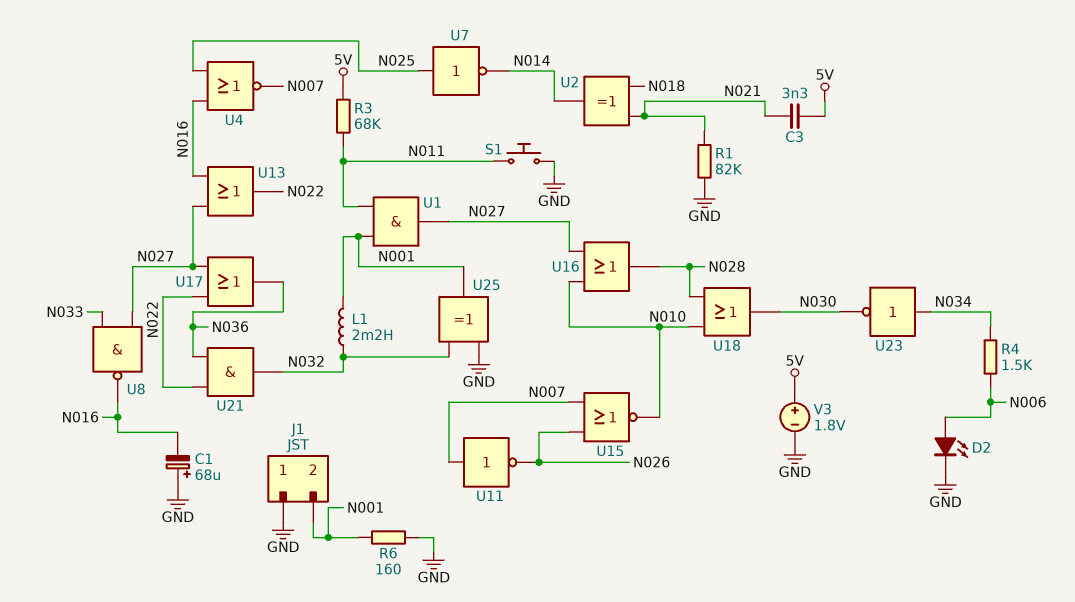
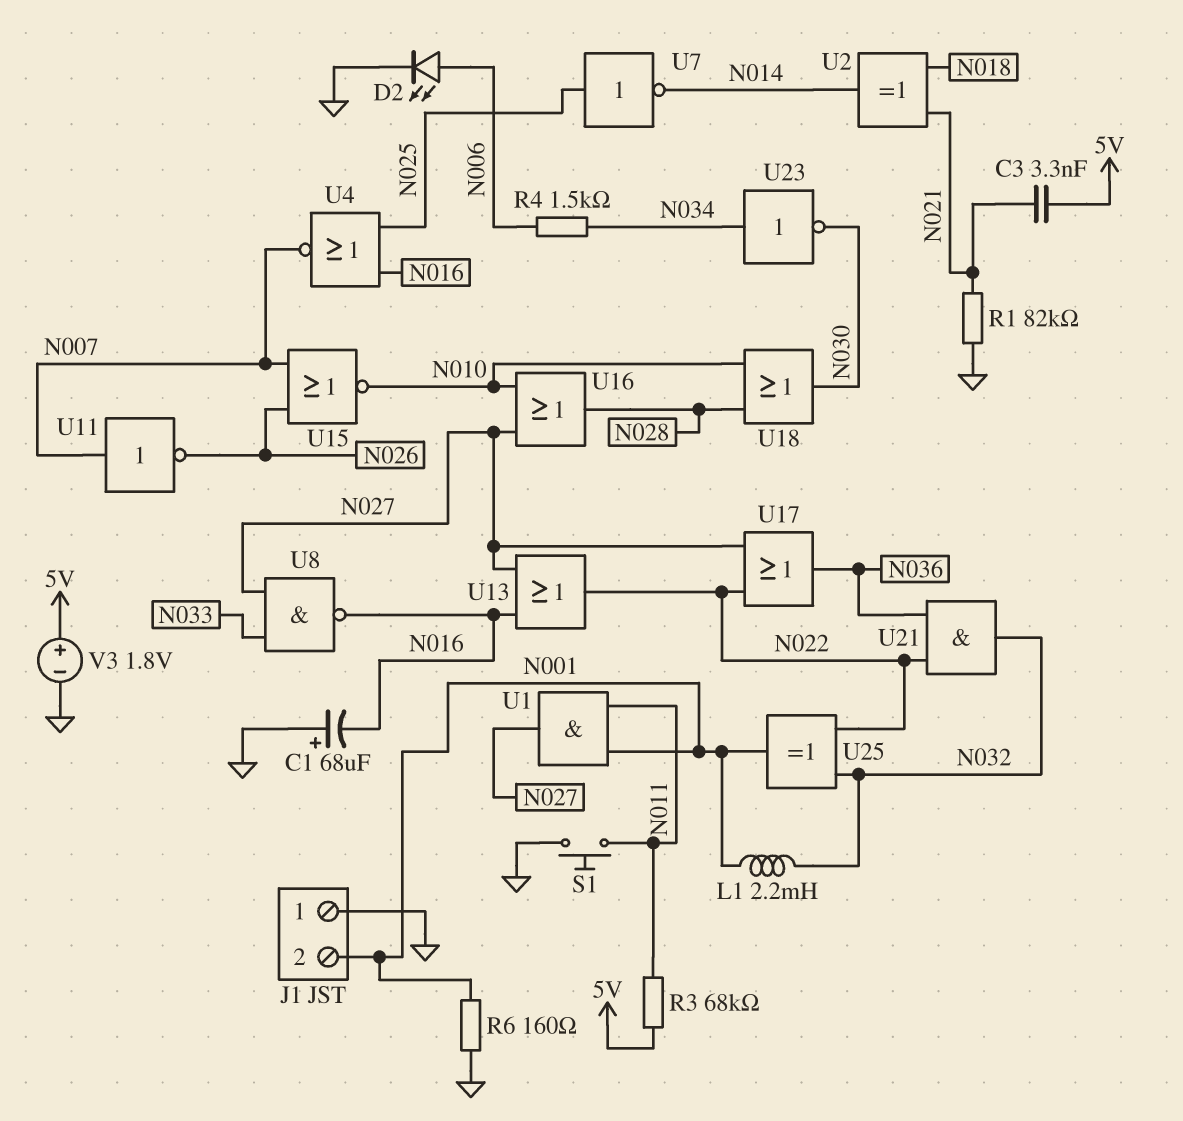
U25: XOR (in GND, in N032, out N001) -> XOR (in N022, in N032, out N001)

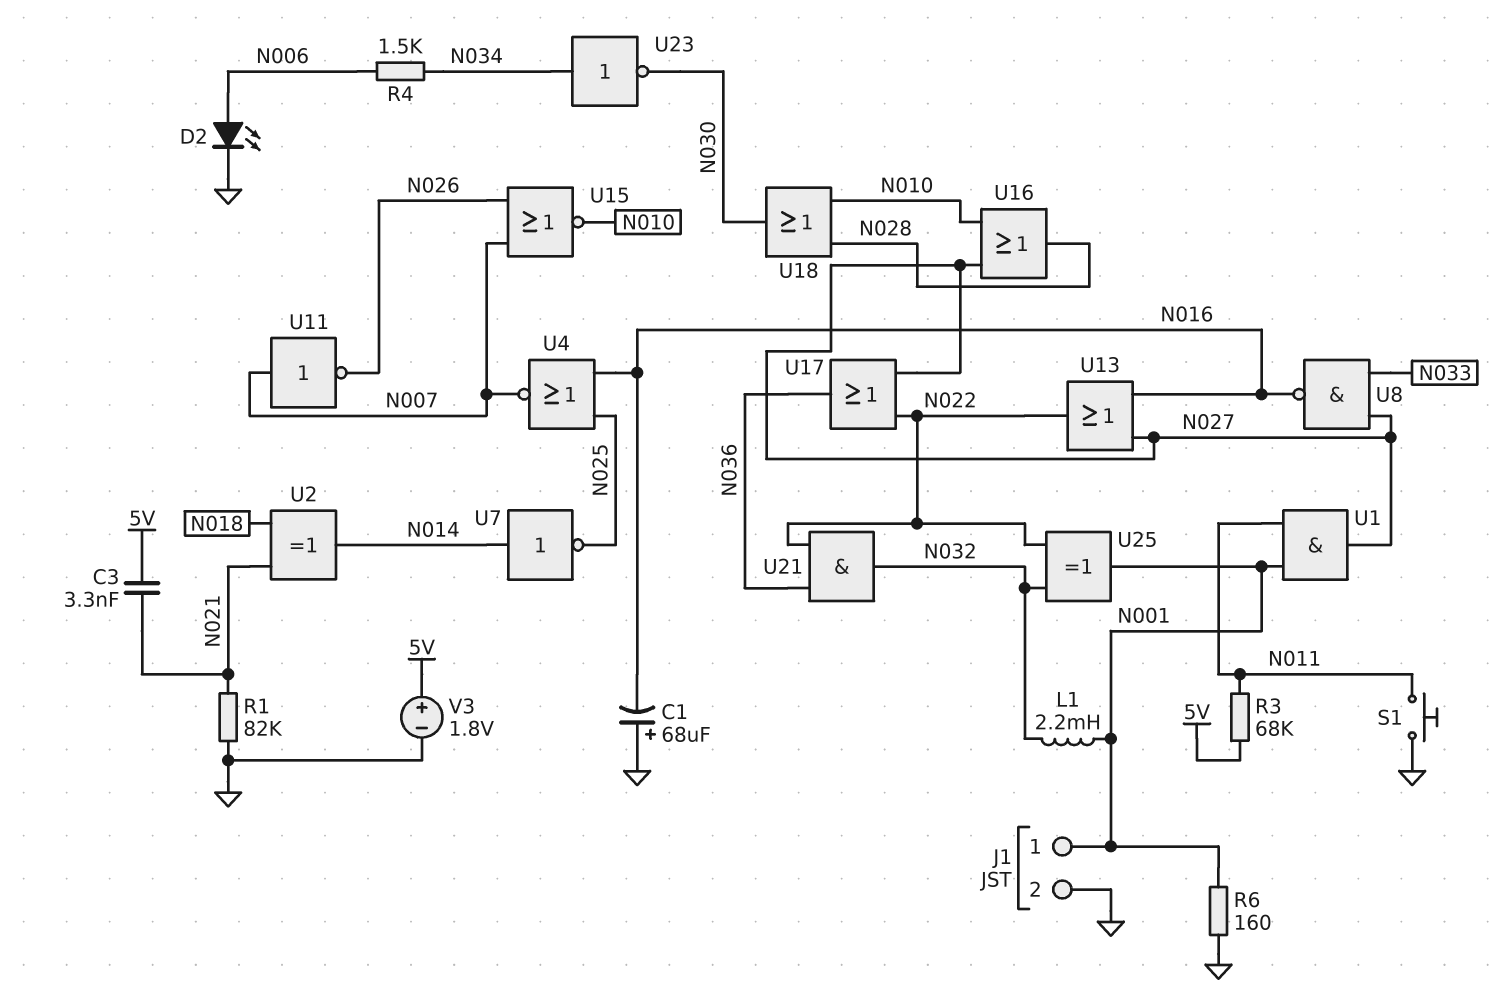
J1 pin 1: GND -> N001
J1 pin 2: N001 -> GND
U7: NOT (in N025, out N014) -> NOT (in N014, out N025)

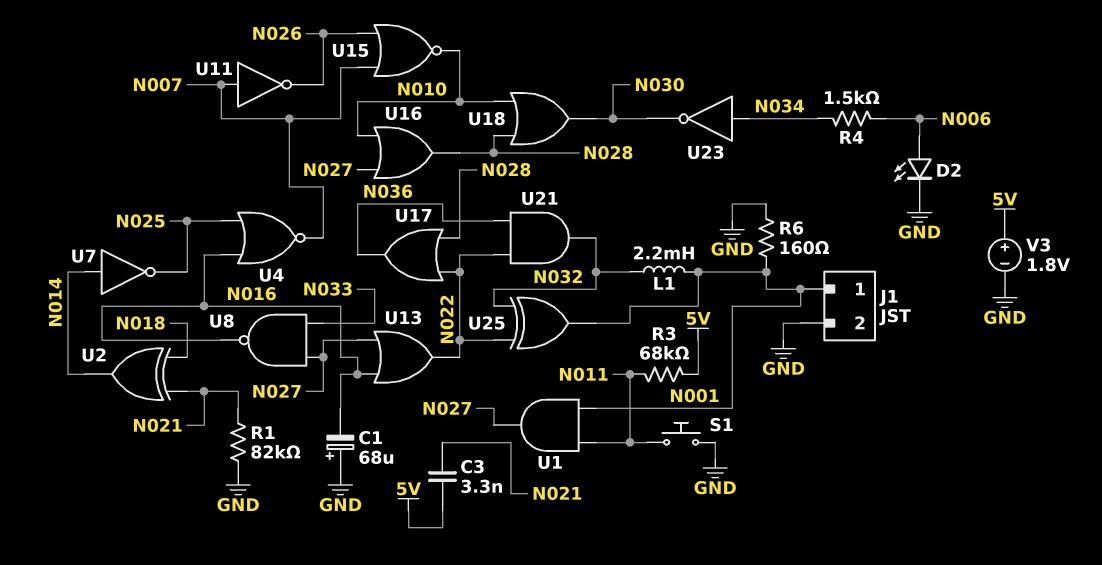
U17: OR (in N022, in N027, out N036) -> OR (in N022, in N028, out N036)

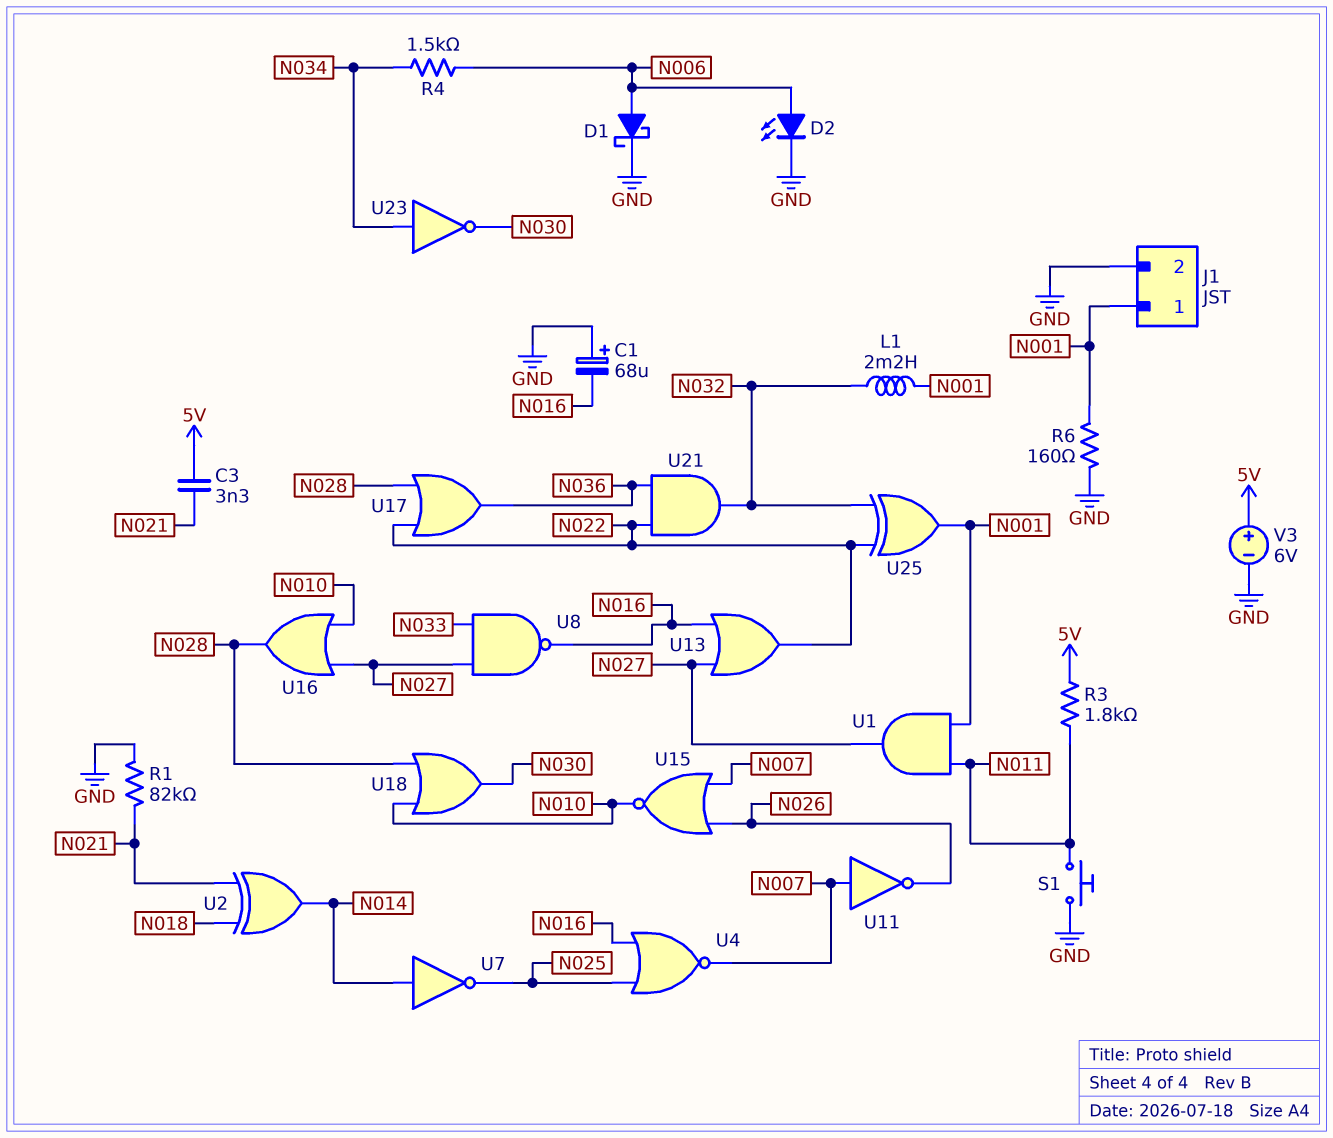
D1: none -> schottky (A N006, K GND)
R3: 68k (5V, N011) -> 1.8k (5V, N011)
V3: 1.8V (plus 5V, minus GND) -> 6V (plus 5V, minus GND)

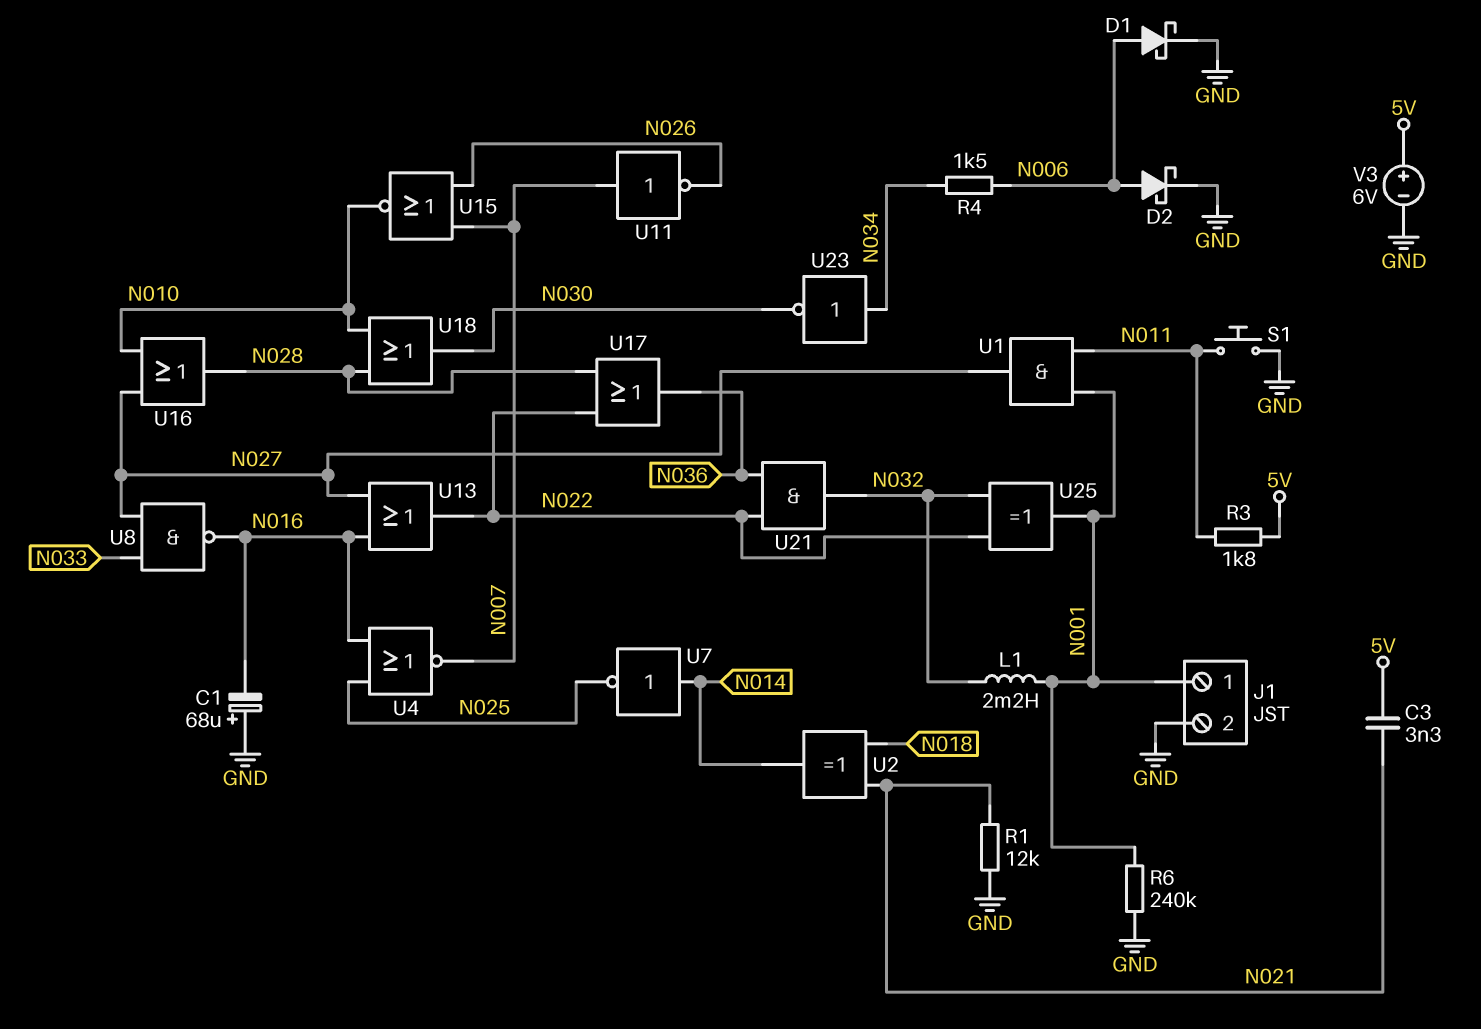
D2: LED (A N006, K GND) -> schottky (A N006, K GND)
R1: 82k (GND, N021) -> 12k (GND, N021)
R6: 160 (GND, N001) -> 240k (GND, N001)

